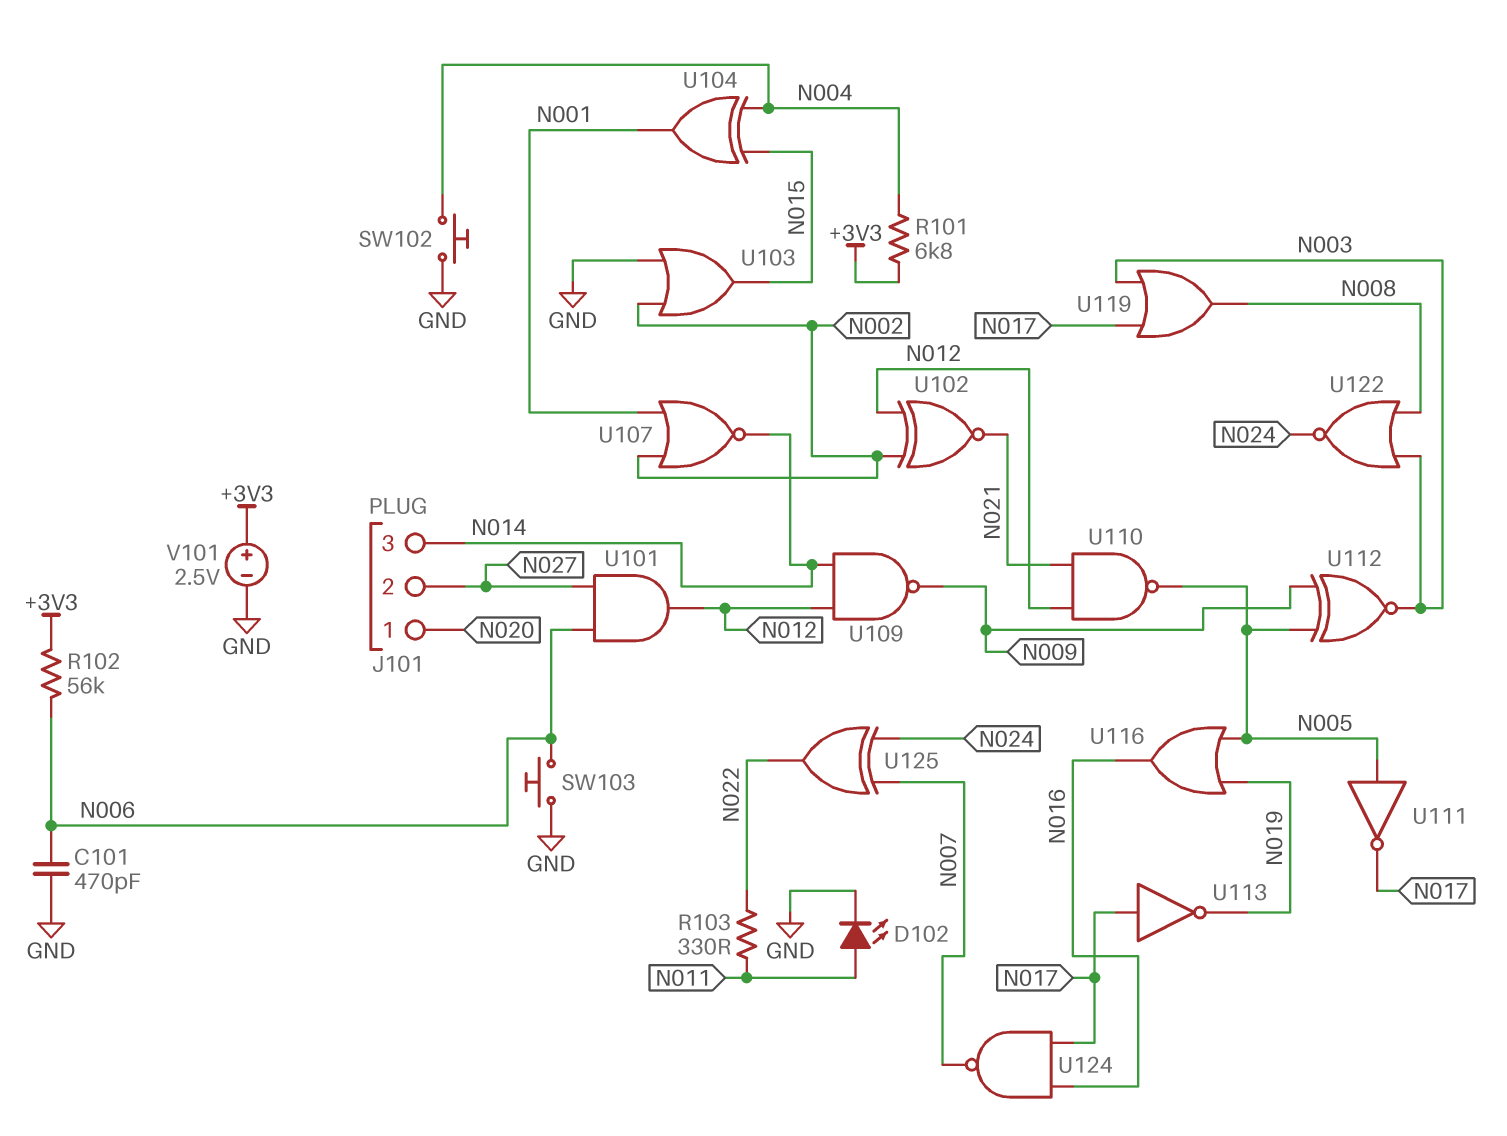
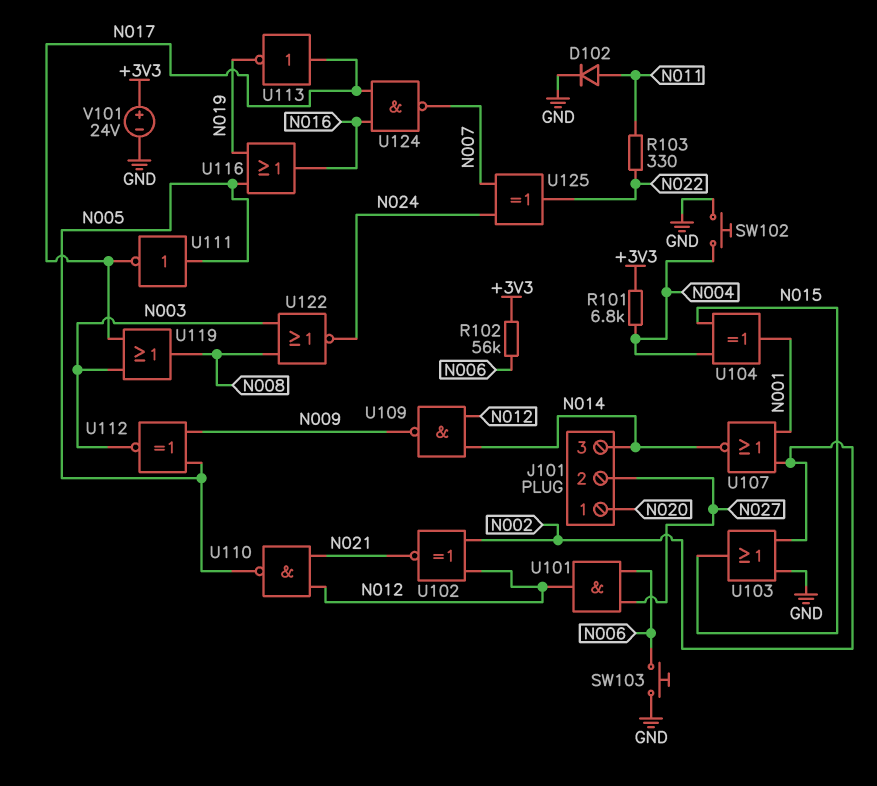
C101: 470pF (GND, N006) -> none
D102: LED (A N011, K GND) -> diode (A N011, K GND)
V101: 2.5V (plus +3V3, minus GND) -> 24V (plus +3V3, minus GND)

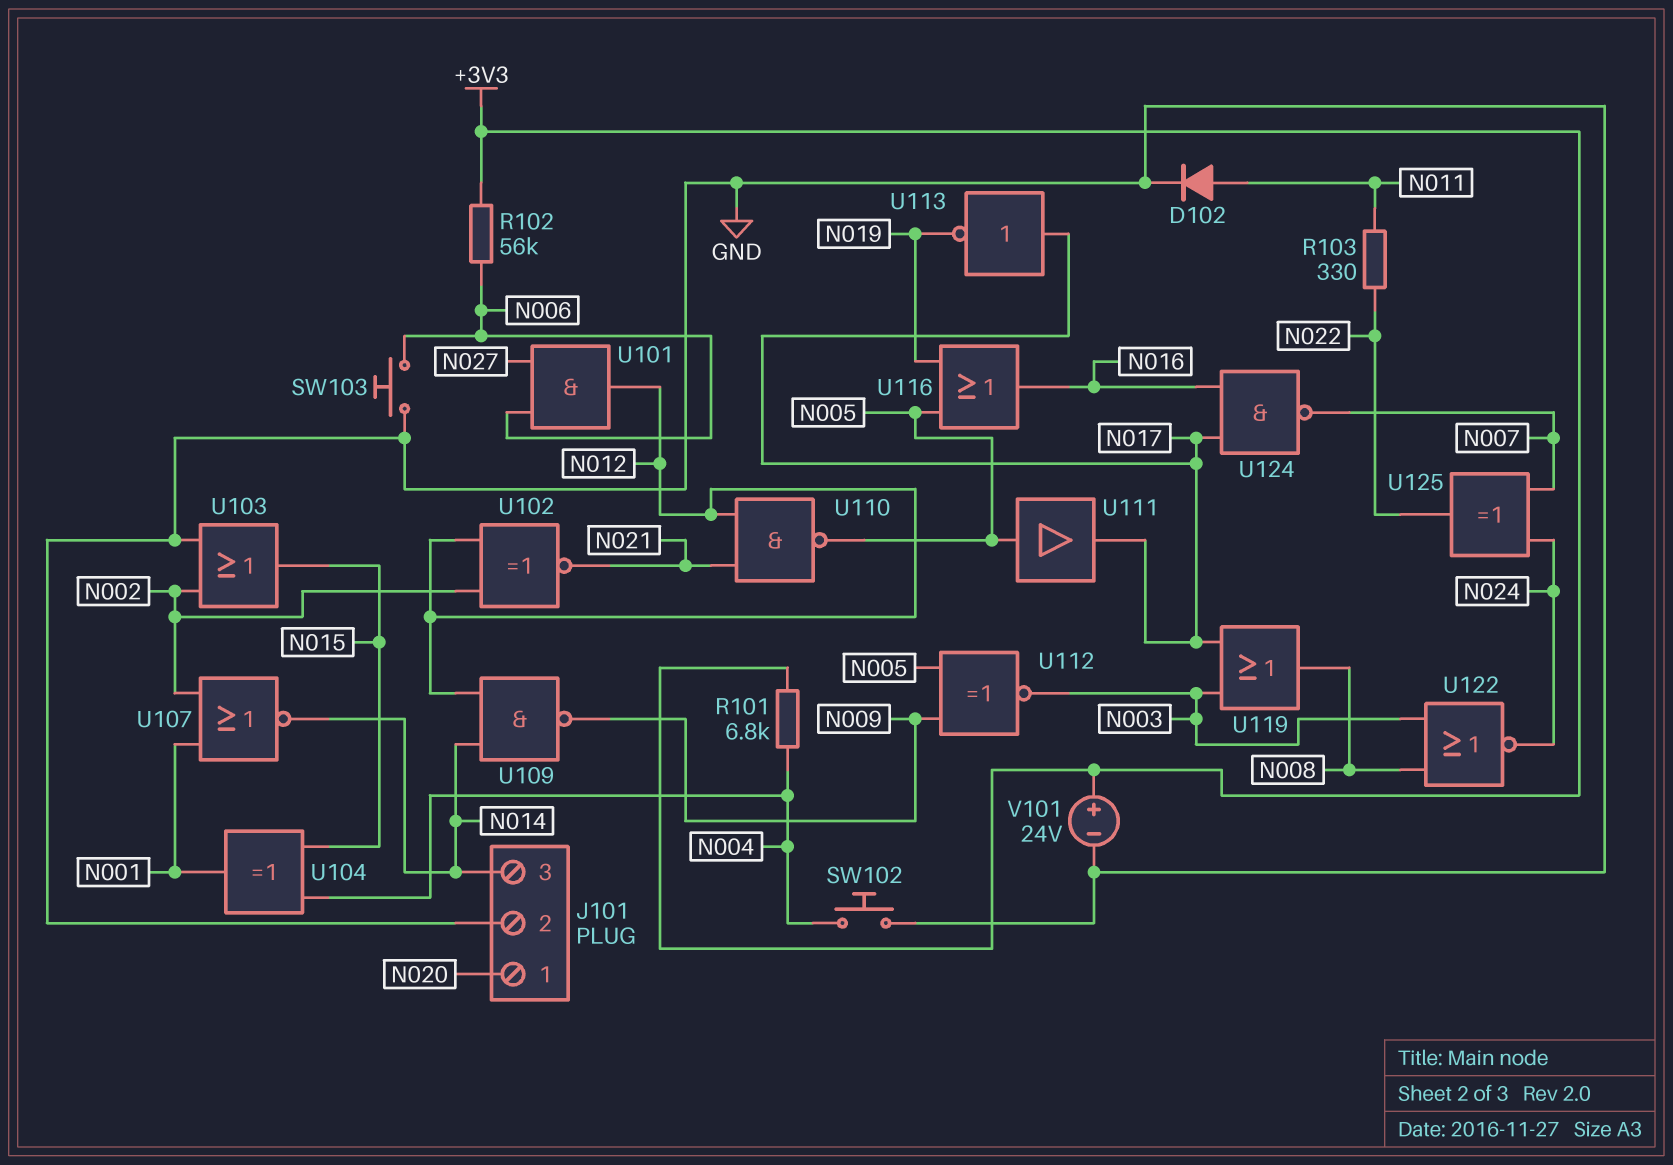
J101 pin 2: N027 -> GND
U111: NOT (in N005, out N017) -> buffer (in N005, out N017)

